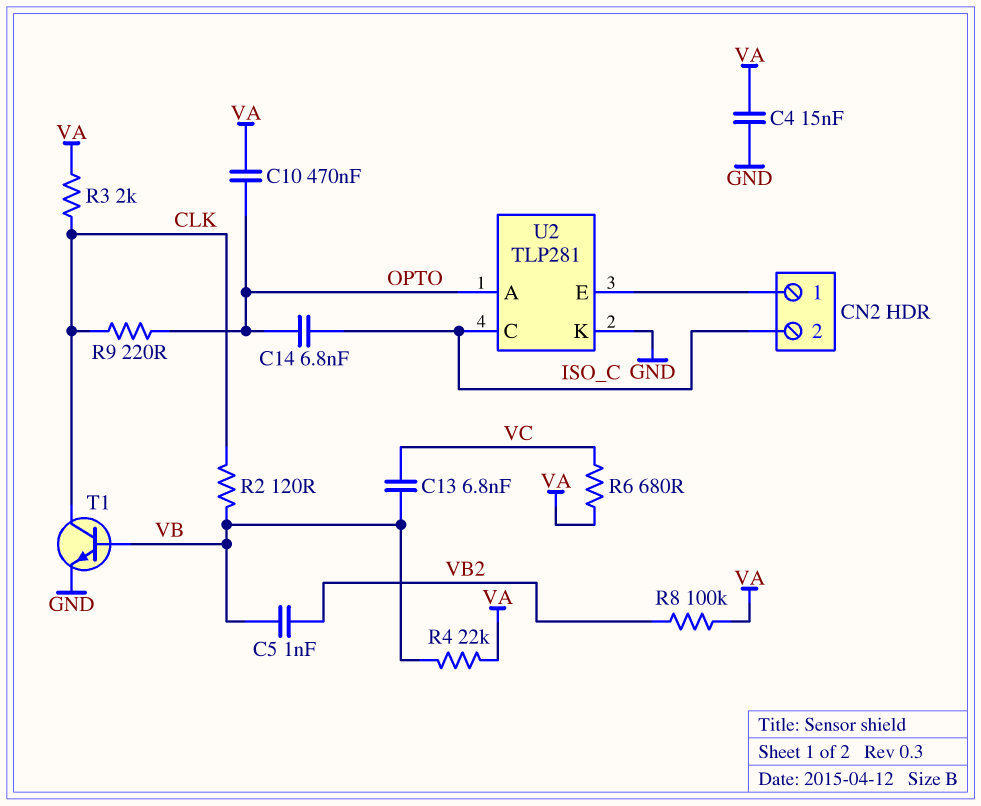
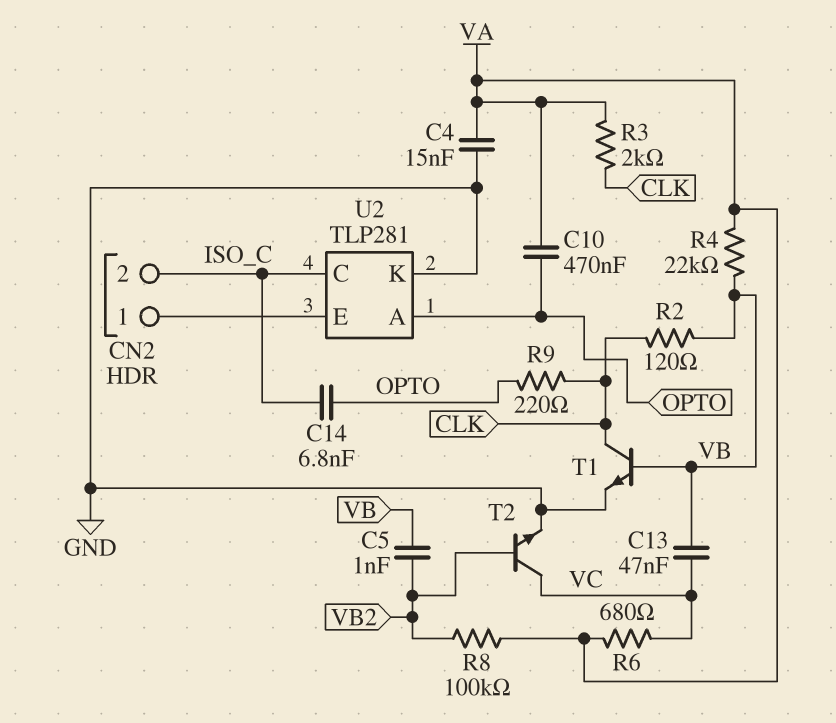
C13: 6.8nF (VB, VC) -> 47nF (VB, VC)
T2: none -> NPN (B VB2, C VC, E GND)

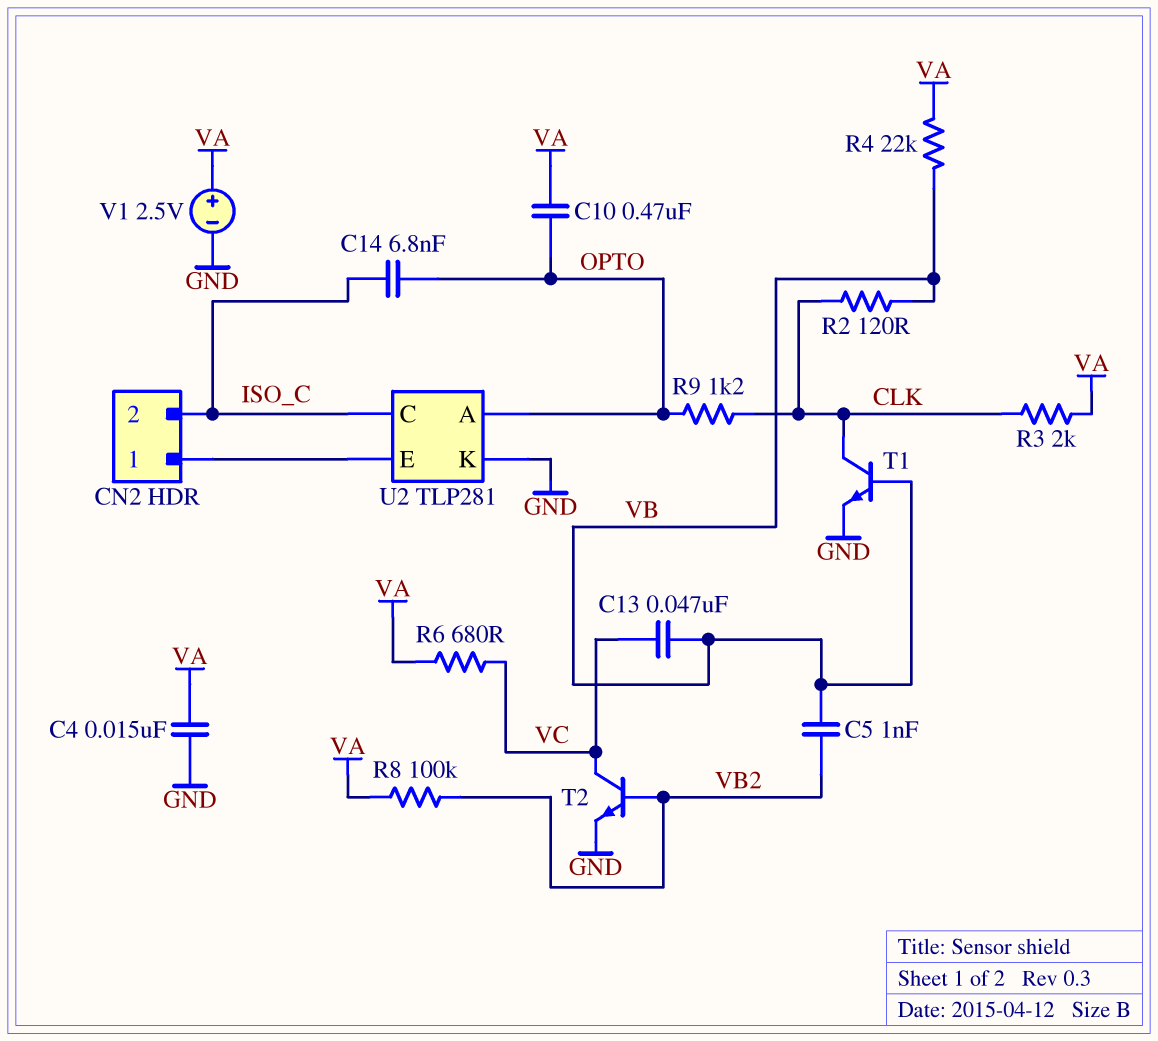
R9: 220 (CLK, OPTO) -> 1.2k (CLK, OPTO)
V1: none -> 2.5V (plus VA, minus GND)

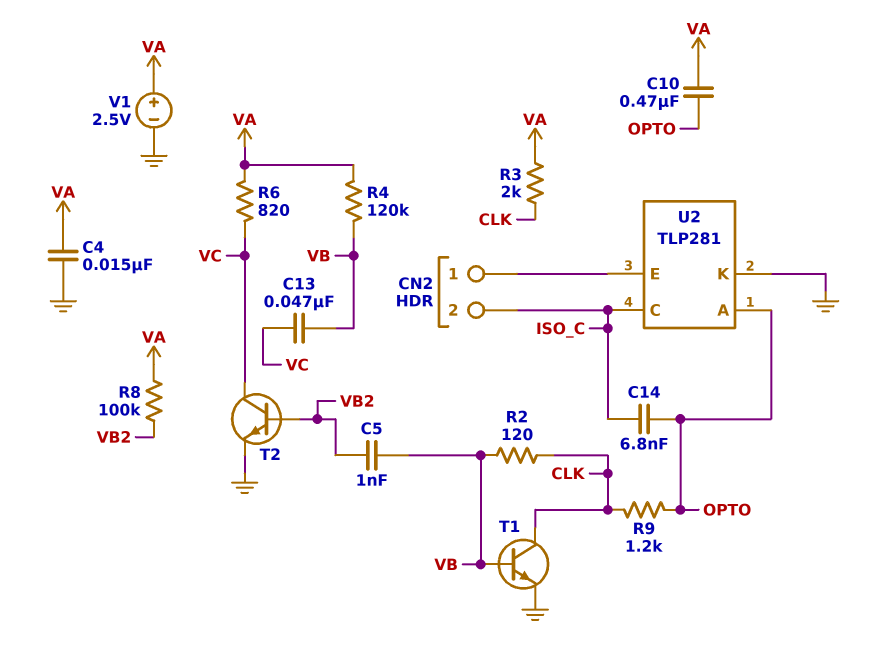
R4: 22k (VA, VB) -> 120k (VA, VB)
R6: 680 (VA, VC) -> 820 (VA, VC)

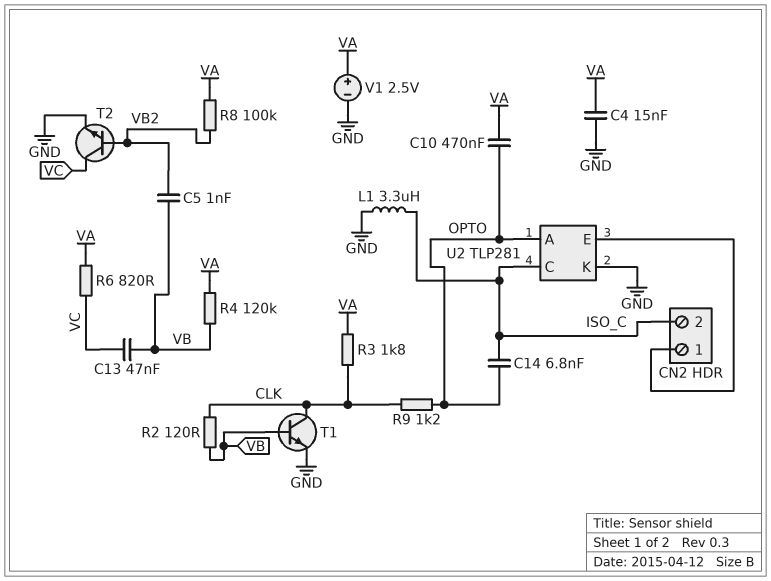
L1: none -> 3.3uH (GND, ISO_C)
R3: 2k (CLK, VA) -> 1.8k (CLK, VA)

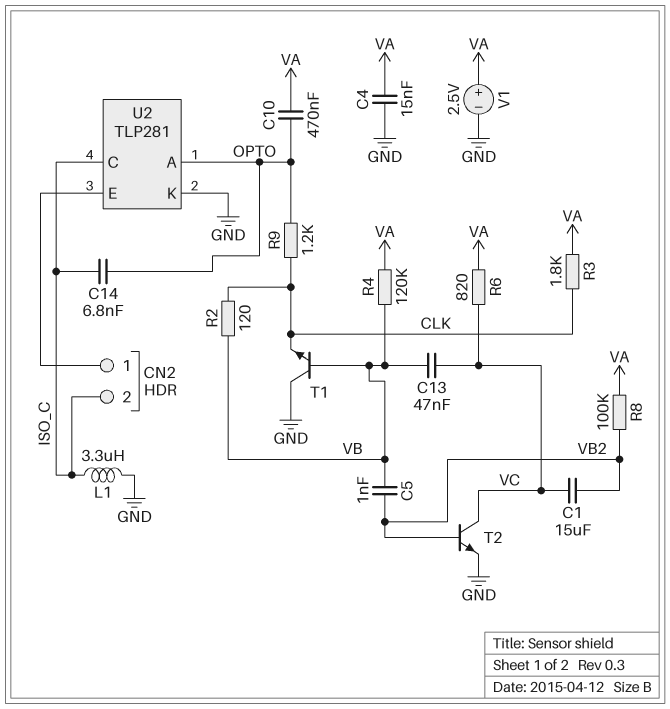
C1: none -> 15uF (VB2, VC)
T1: NPN (B VB, C CLK, E GND) -> NPN (B VB, C GND, E CLK)

